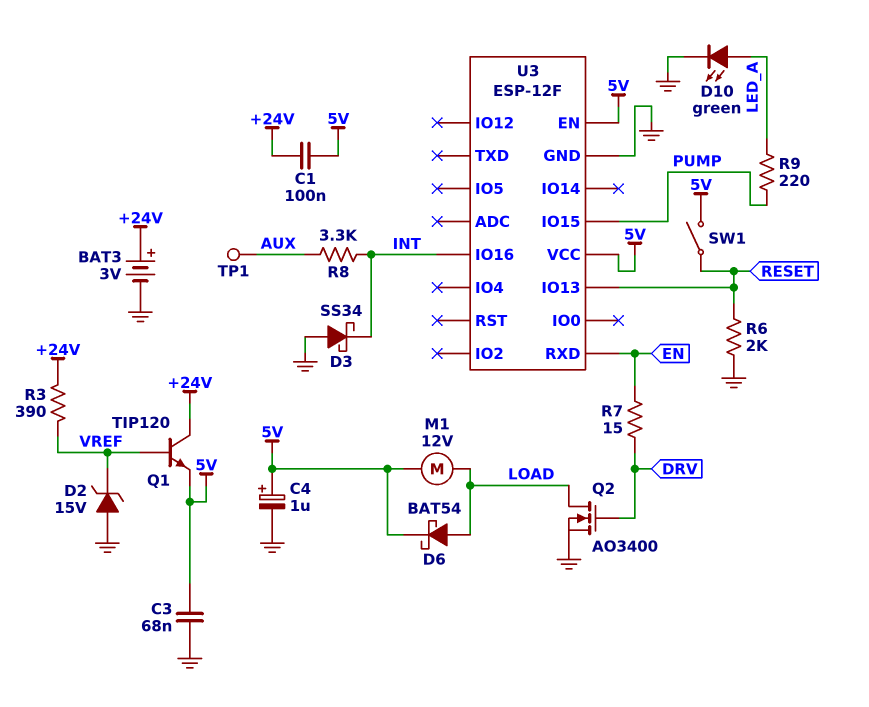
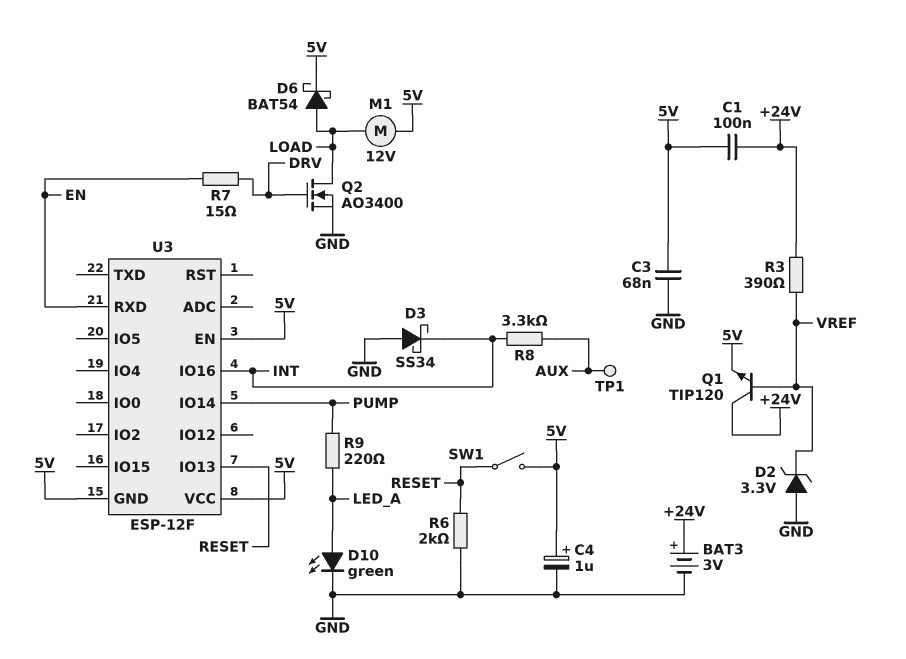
D2: zener 15V (A GND, K VREF) -> zener 3.3V (A GND, K VREF)
U3 pin GND: GND -> 5V
U3 pin IO14: none -> PUMP
U3 pin IO15: PUMP -> none

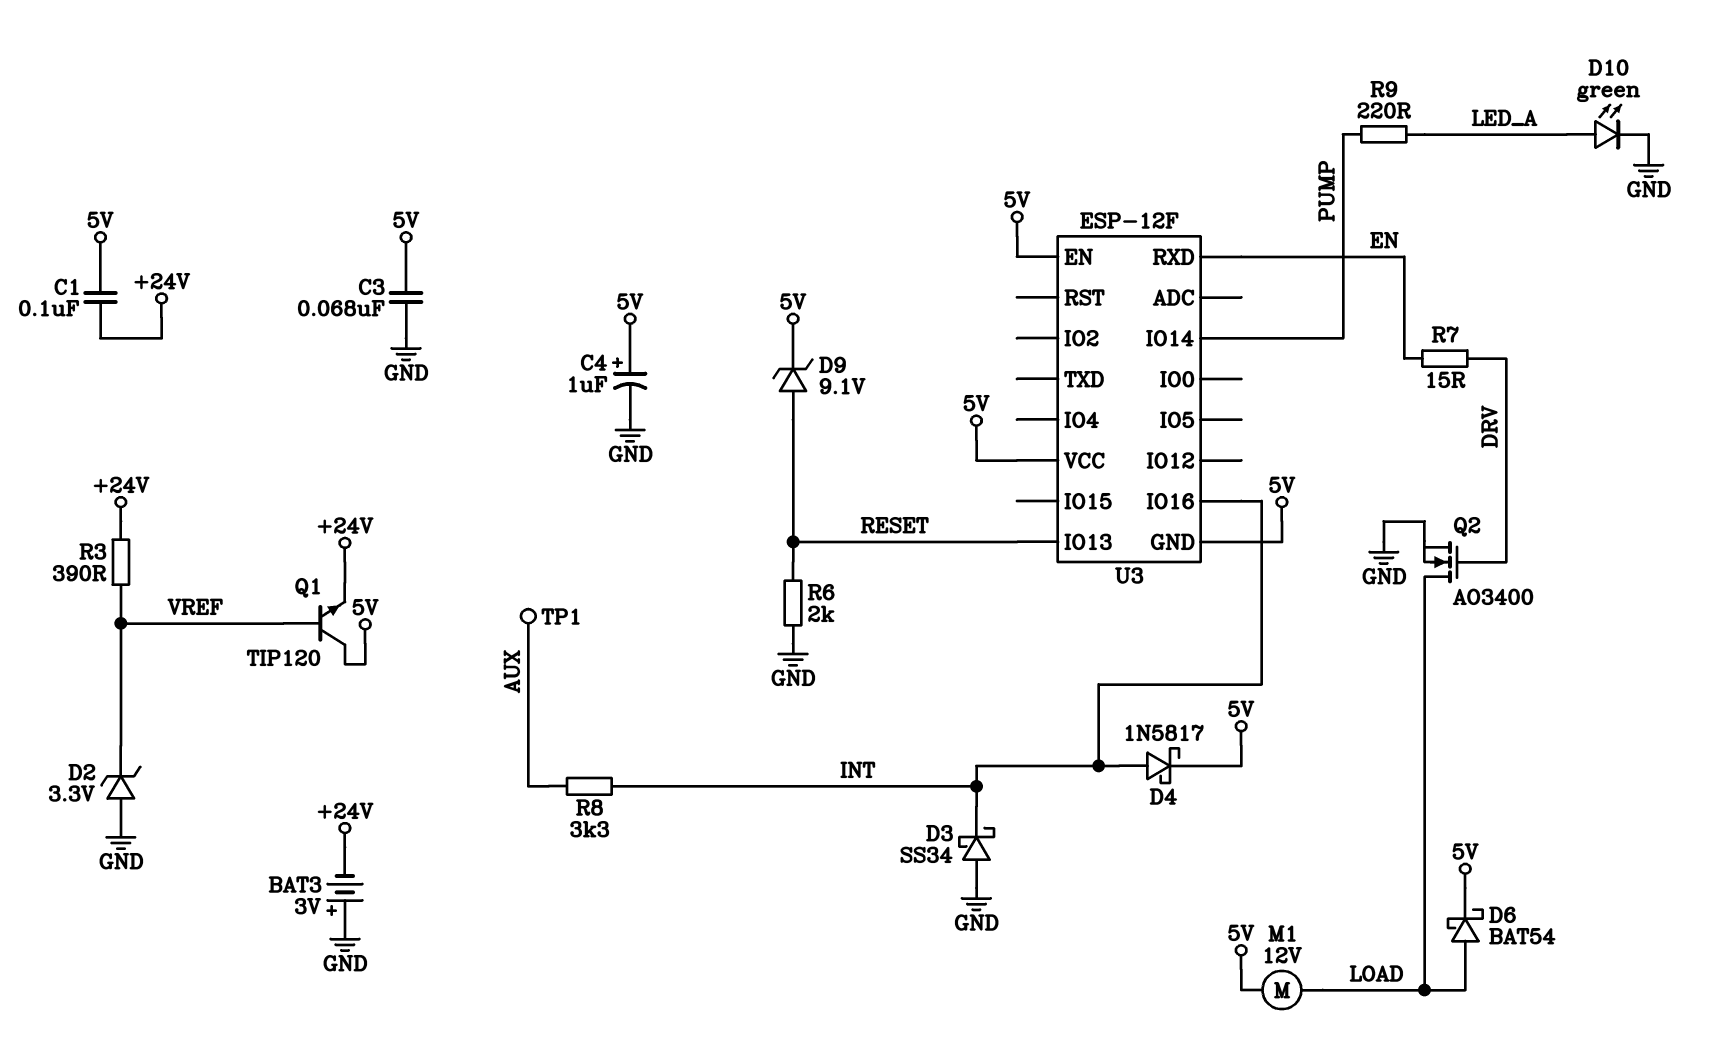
BAT3: 3V (plus +24V, minus GND) -> 3V (plus GND, minus +24V)
D4: none -> schottky 1N5817 (A INT, K 5V)
D9: none -> zener 9.1V (A RESET, K 5V)
Q1: NPN TIP120 (B VREF, C +24V, E 5V) -> NPN TIP120 (B VREF, C 5V, E +24V)
SW1: switch (5V, RESET) -> none

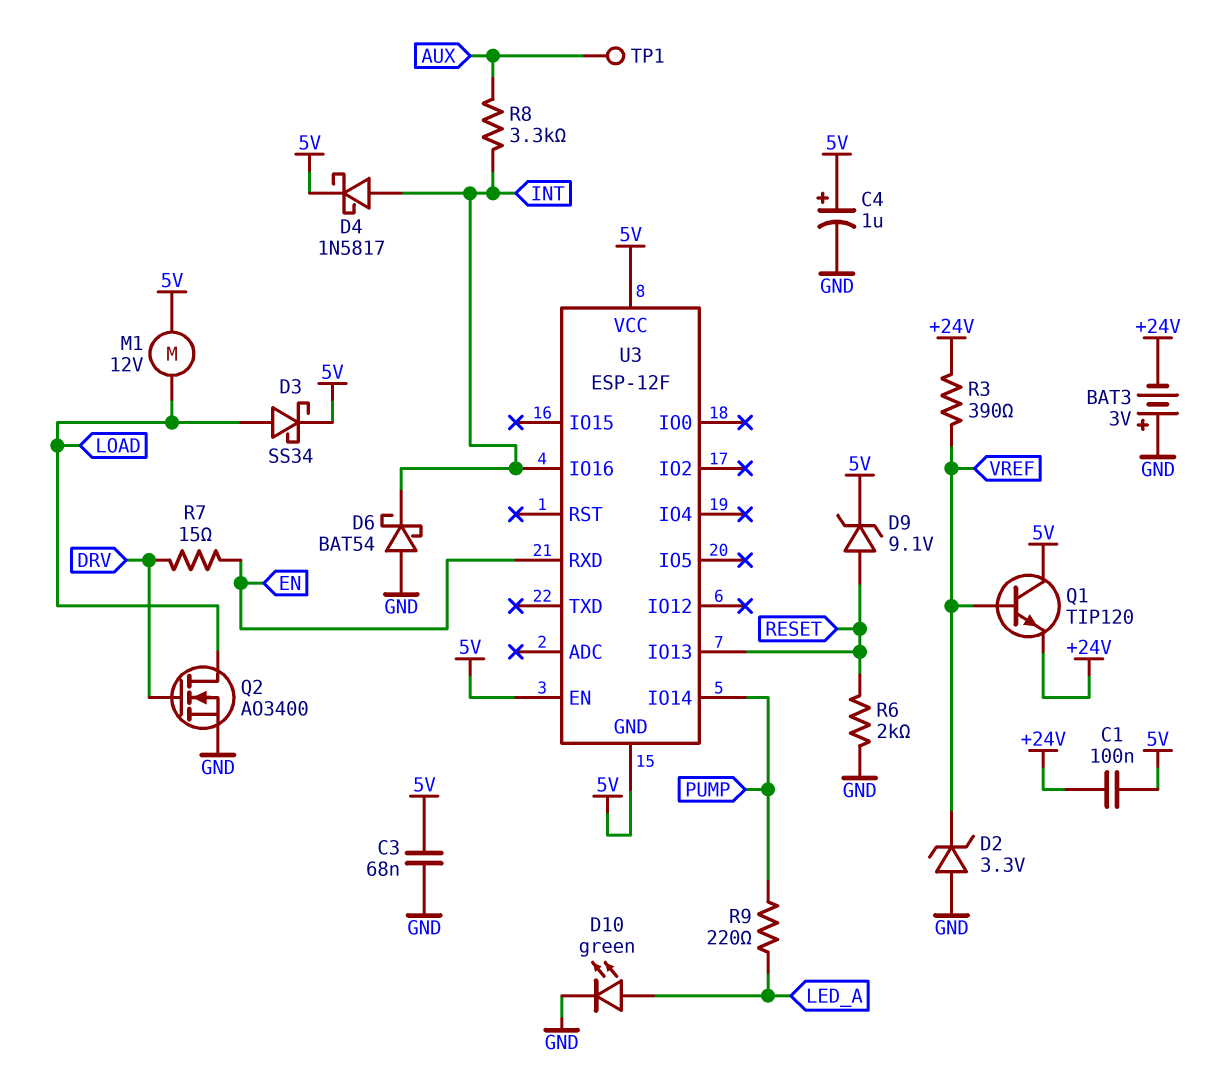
D3: schottky SS34 (A GND, K INT) -> schottky SS34 (A LOAD, K 5V)
D6: schottky BAT54 (A LOAD, K 5V) -> schottky BAT54 (A GND, K INT)

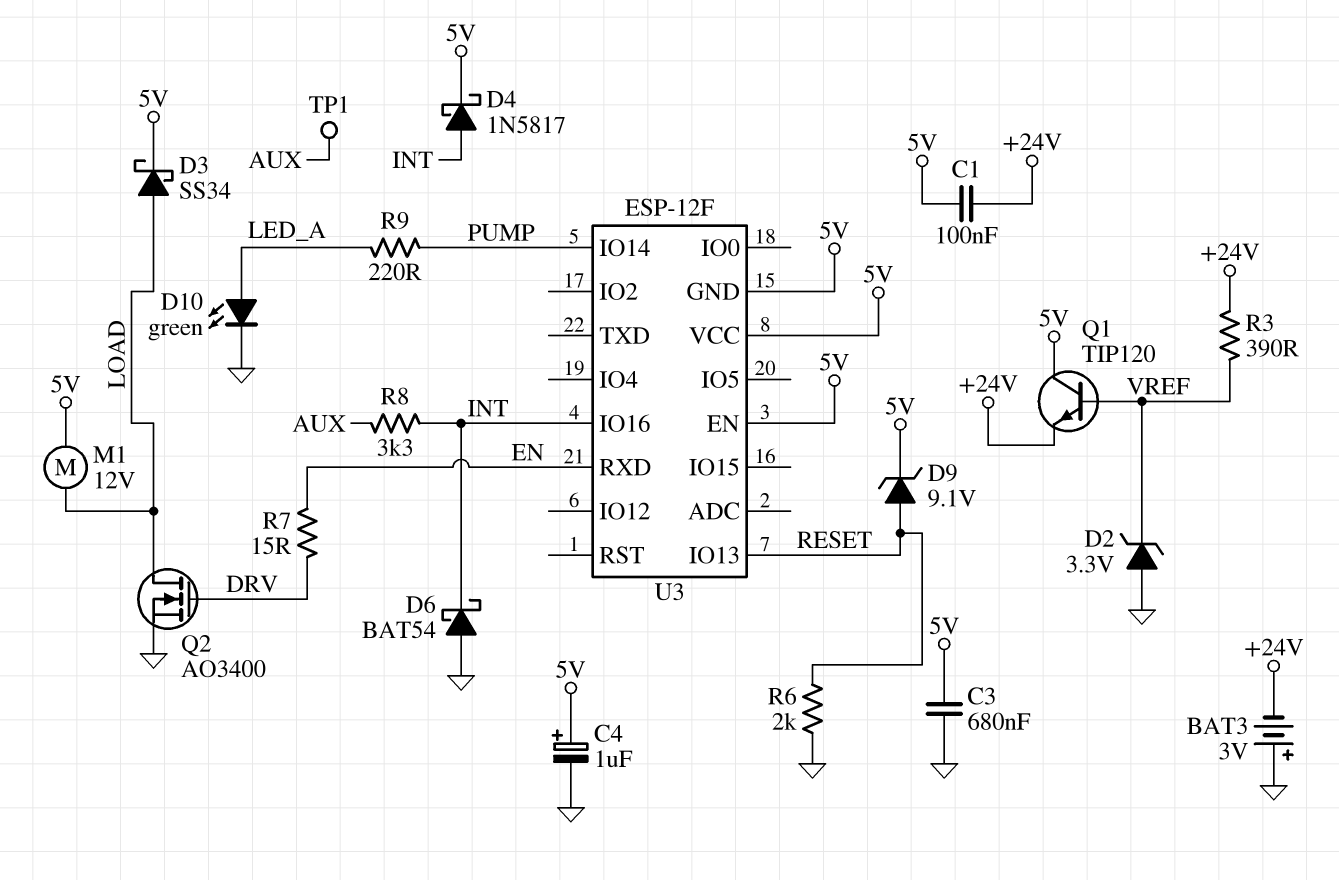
C3: 68nF (5V, GND) -> 680nF (5V, GND)

